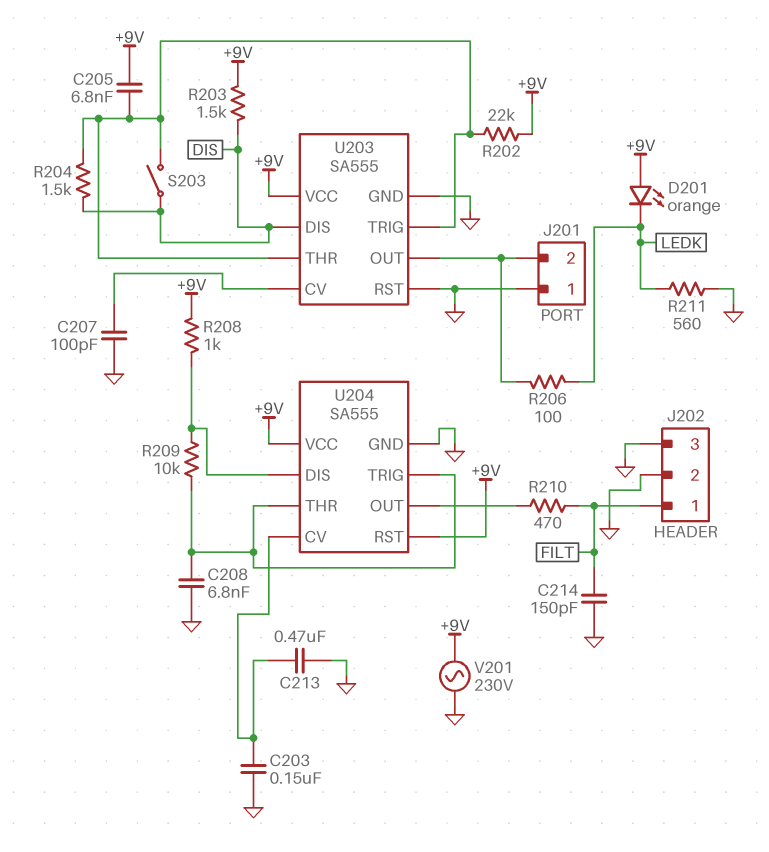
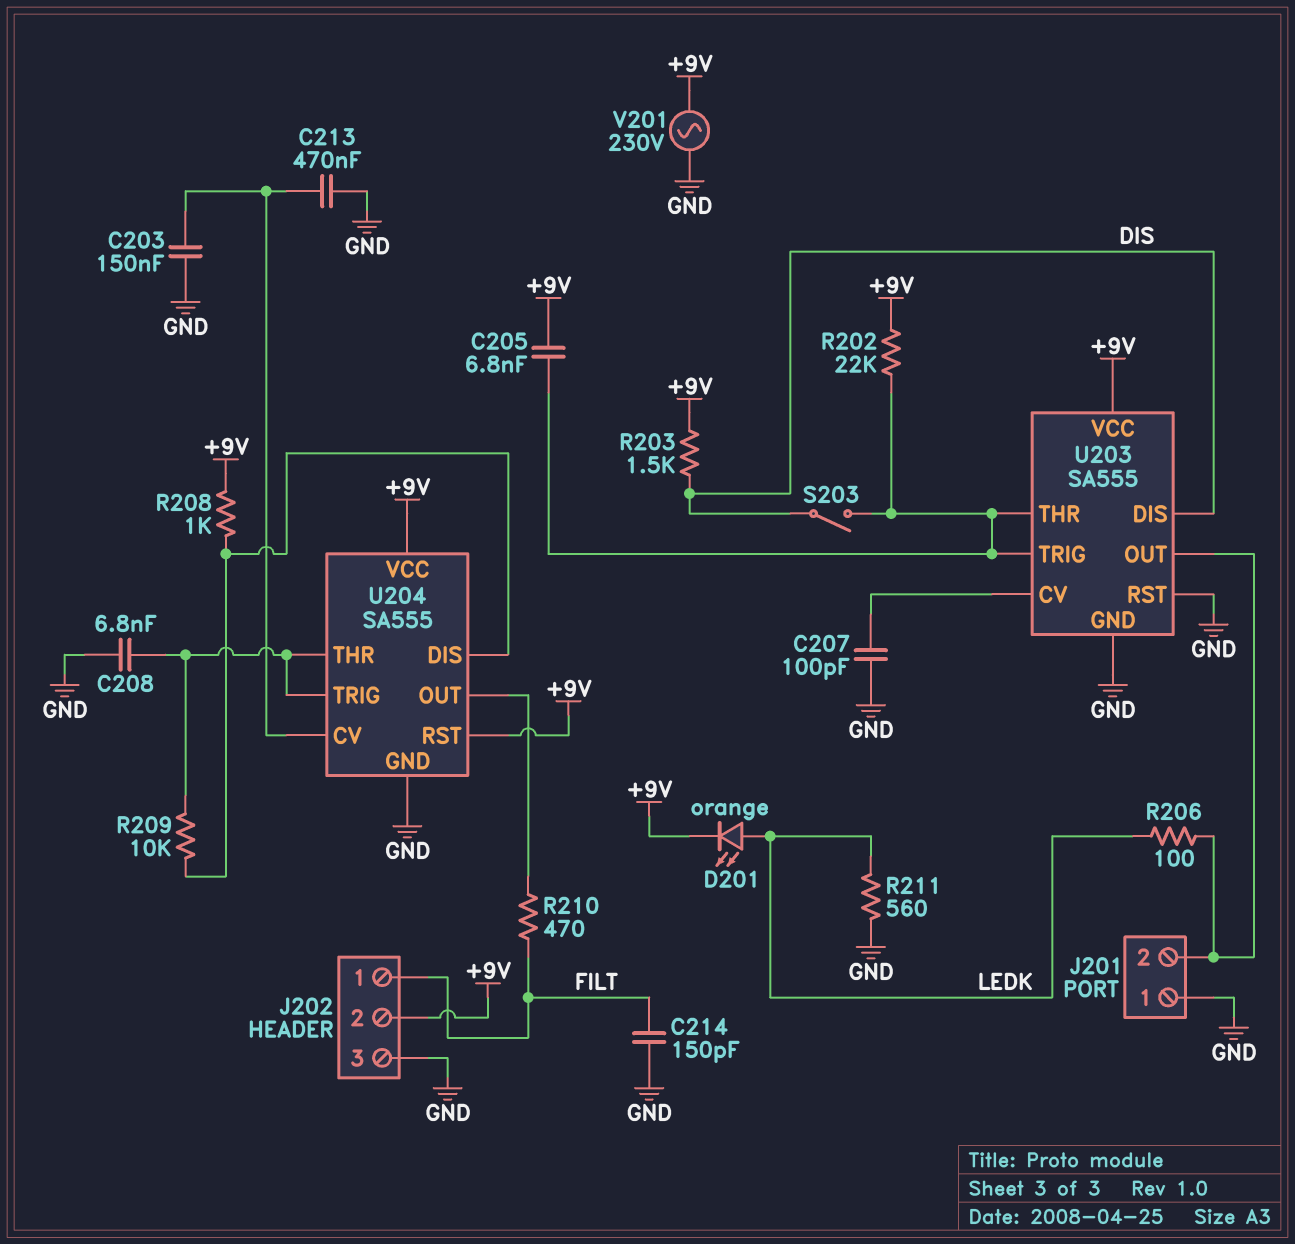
D201: LED orange (A +9V, K LEDK) -> LED orange (A LEDK, K +9V)
J202 pin 2: GND -> +9V
R204: 1.5k (DIS, U203/THR) -> none

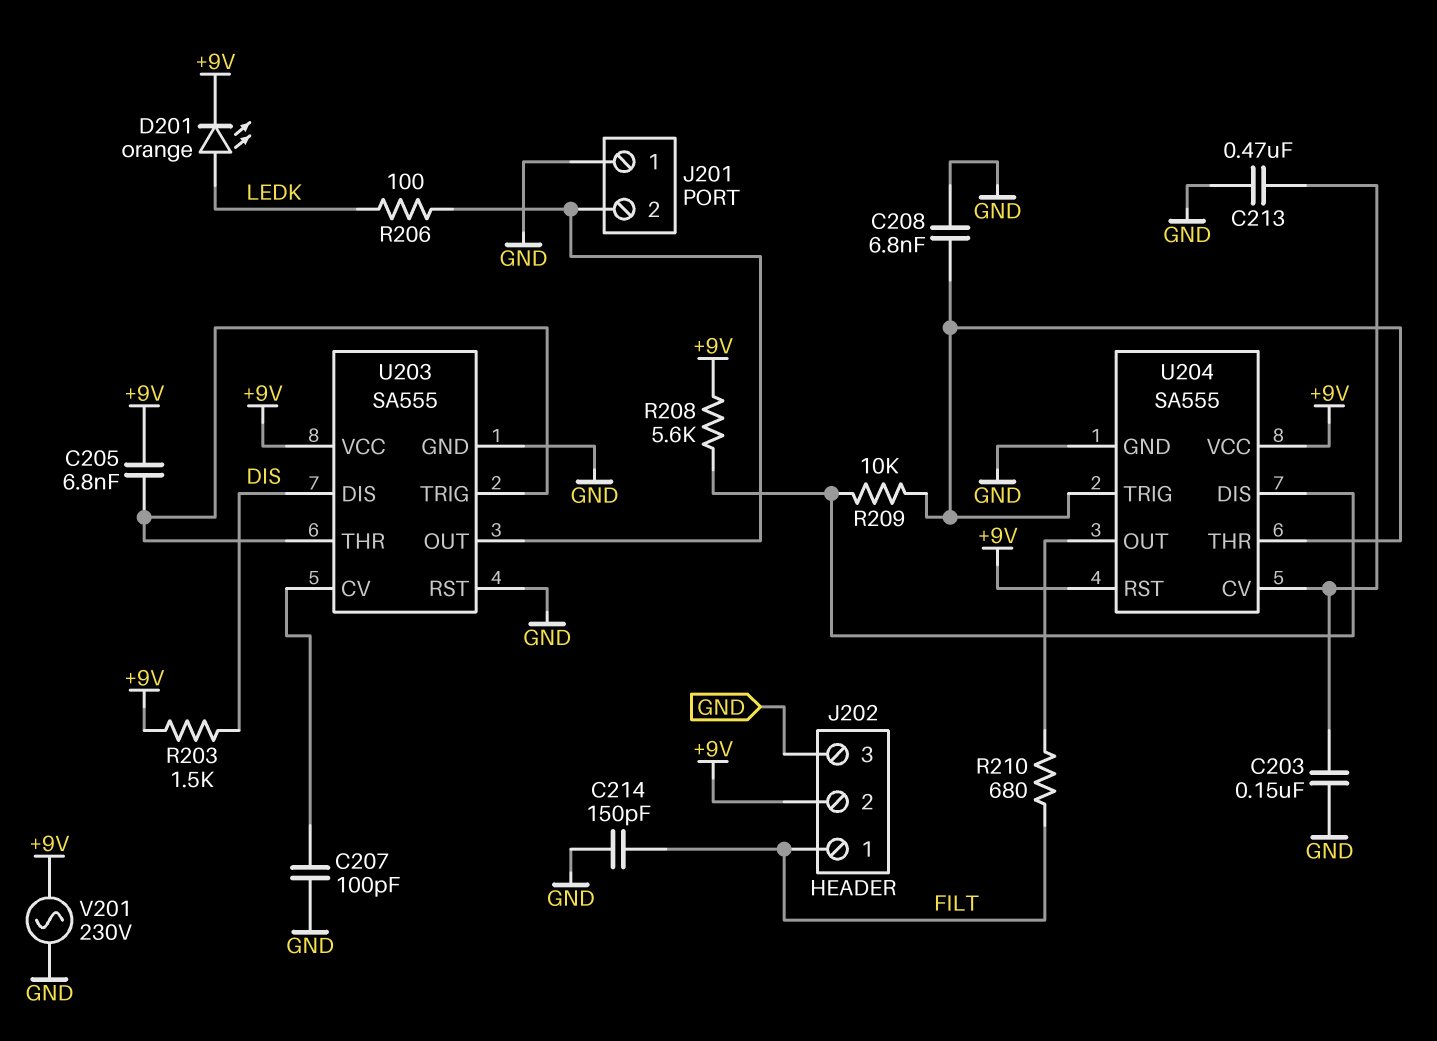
R202: 22k (+9V, U203/THR) -> none
R208: 1k (+9V, U204/DIS) -> 5.6k (+9V, U204/DIS)
R210: 470 (FILT, U204/OUT) -> 680 (FILT, U204/OUT)
R211: 560 (GND, LEDK) -> none
S203: switch (DIS, U203/THR) -> none

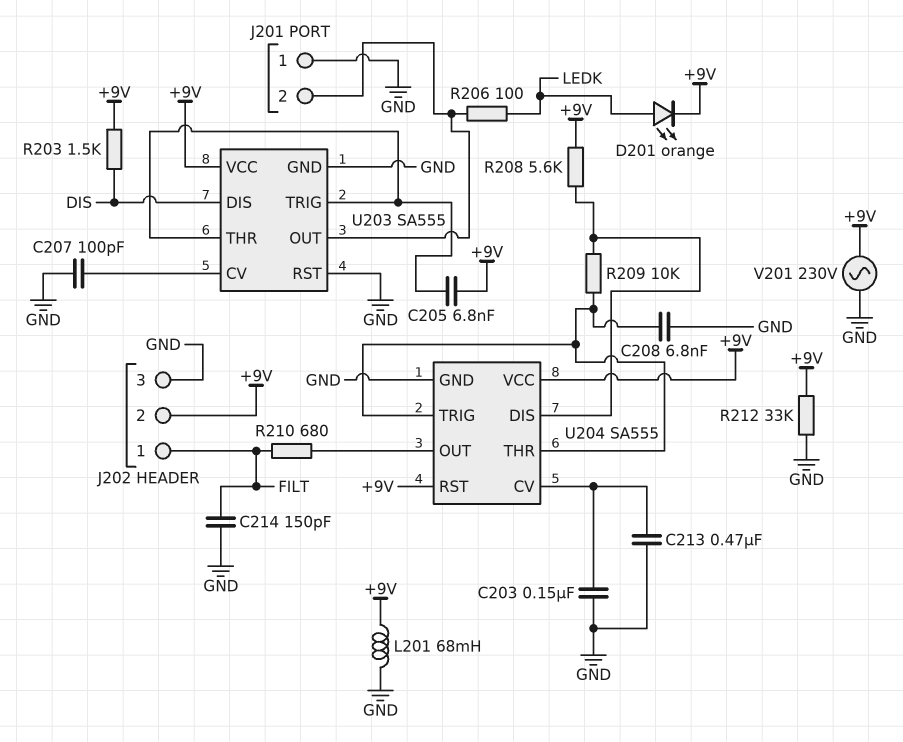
L201: none -> 68mH (+9V, GND)
R212: none -> 33k (+9V, GND)

